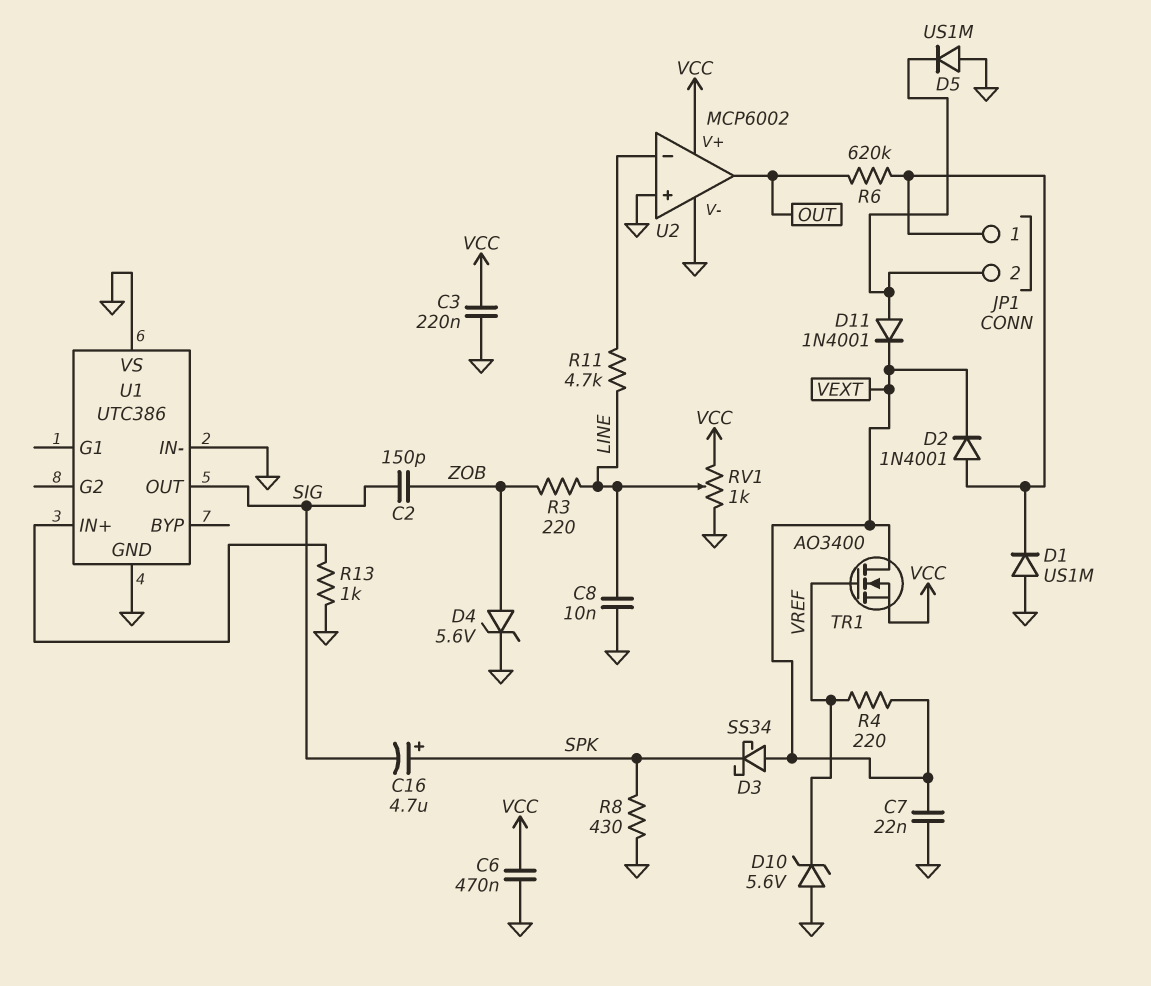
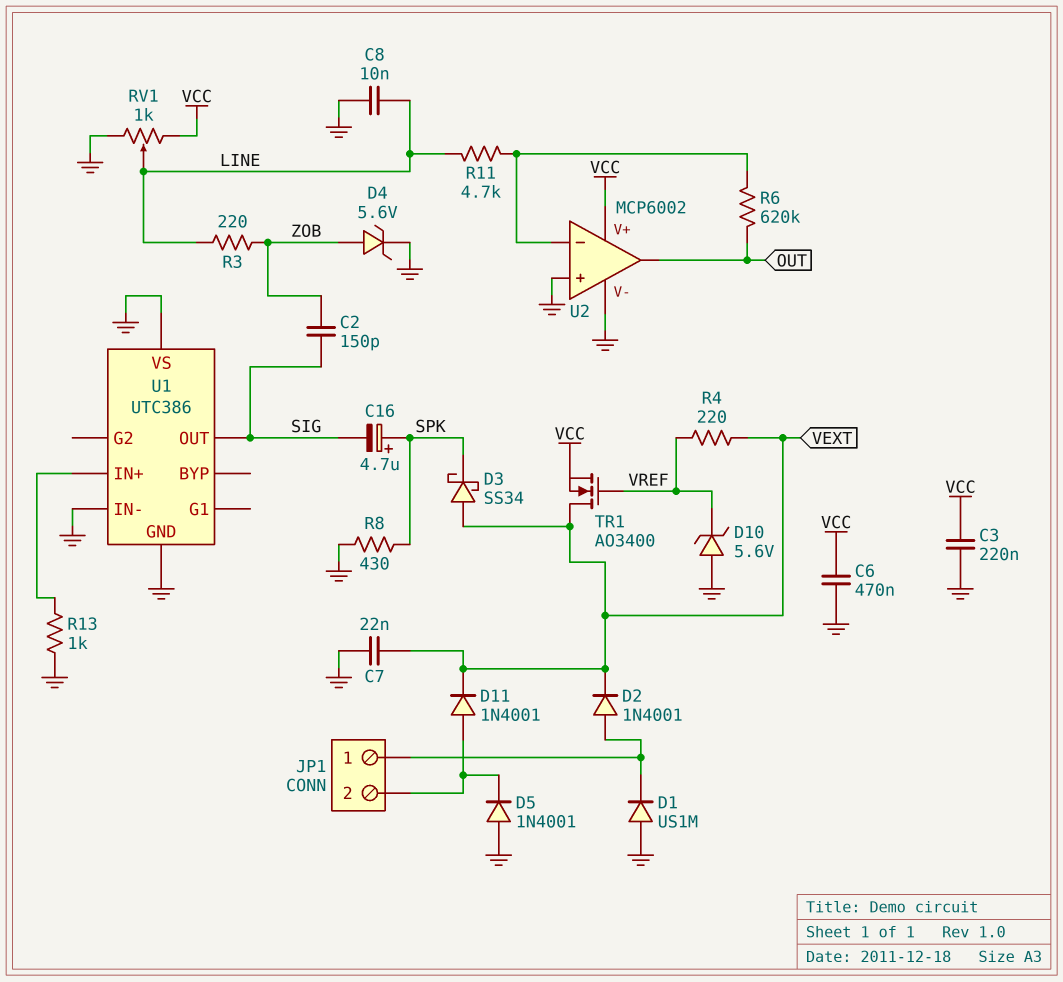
D5: diode US1M (A GND, K JP1/2) -> diode 1N4001 (A GND, K JP1/2)
R6: 620k (JP1/1, OUT) -> 620k (OUT, U2/in-)

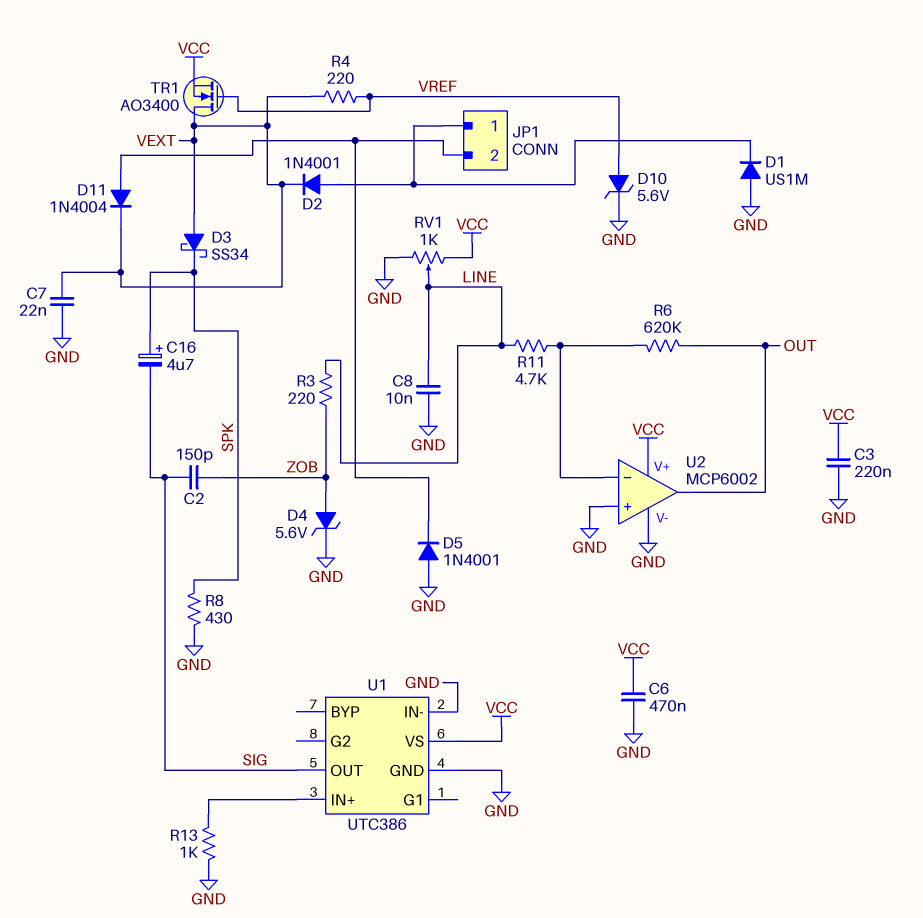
D10: zener 5.6V (A GND, K VREF) -> zener 5.6V (A VREF, K GND)
D11: diode 1N4001 (A JP1/2, K VEXT) -> diode 1N4004 (A JP1/2, K VEXT)
U1 pin VS: GND -> VCC

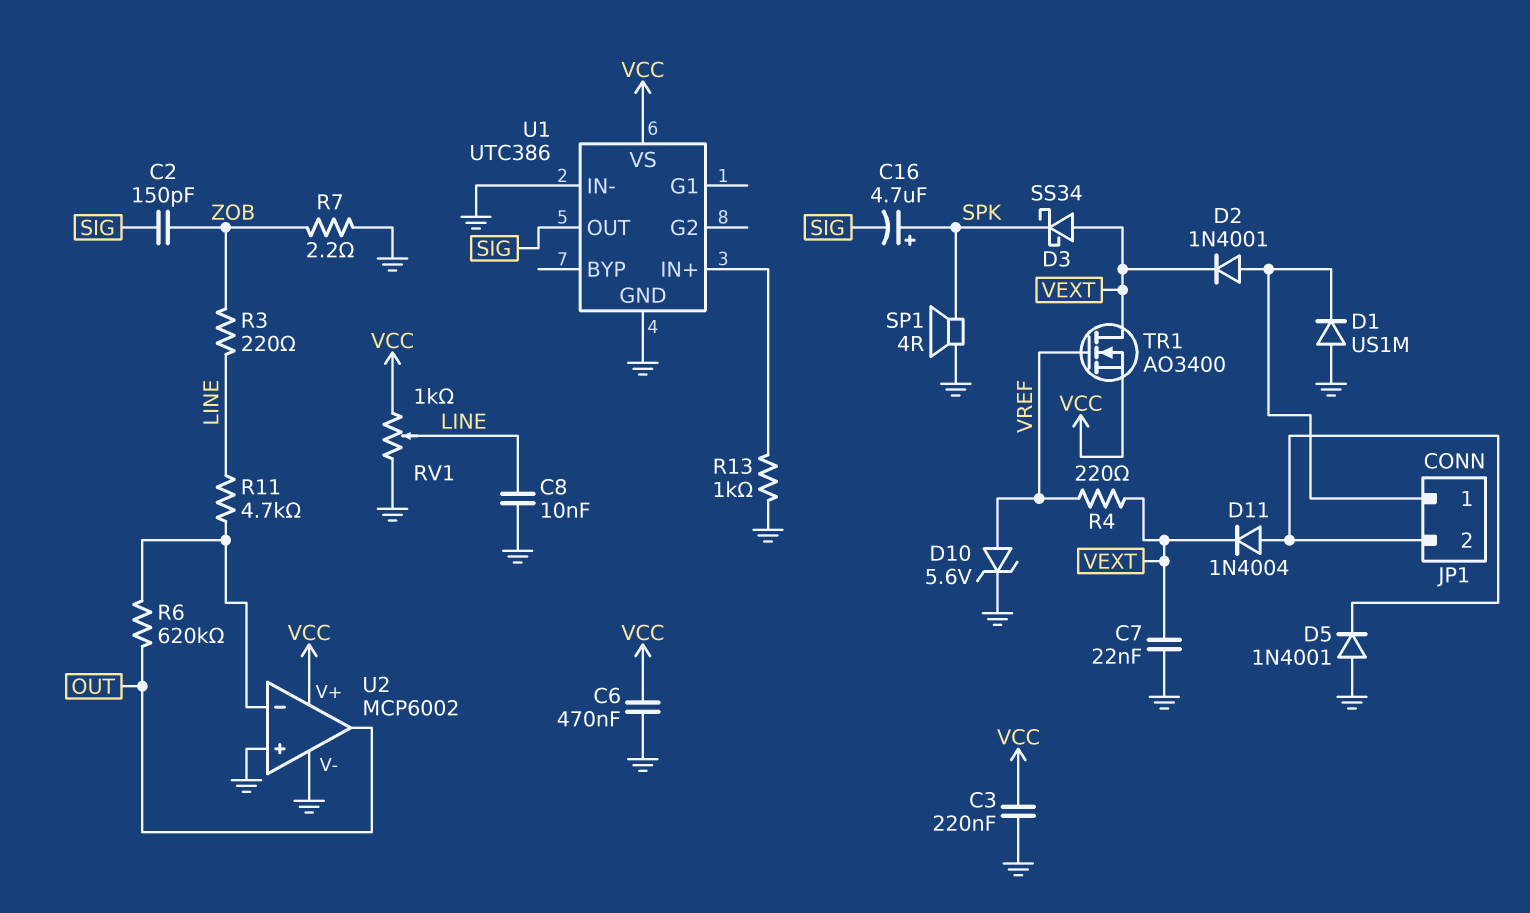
D4: zener 5.6V (A ZOB, K GND) -> none
R7: none -> 2.2 (GND, ZOB)
R8: 430 (GND, SPK) -> none
SP1: none -> speaker 4R (GND, SPK)

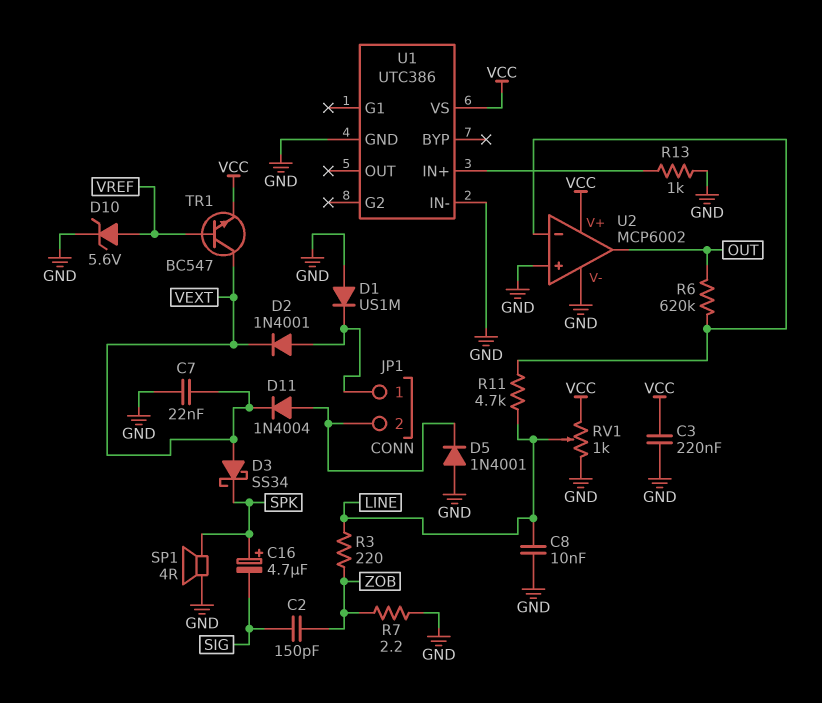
C6: 470nF (GND, VCC) -> none
R4: 220 (VEXT, VREF) -> none
TR1: NMOS AO3400 (G VREF, D VEXT, S VCC) -> NPN BC547 (B VREF, C VEXT, E VCC)
U1 pin OUT: SIG -> none

